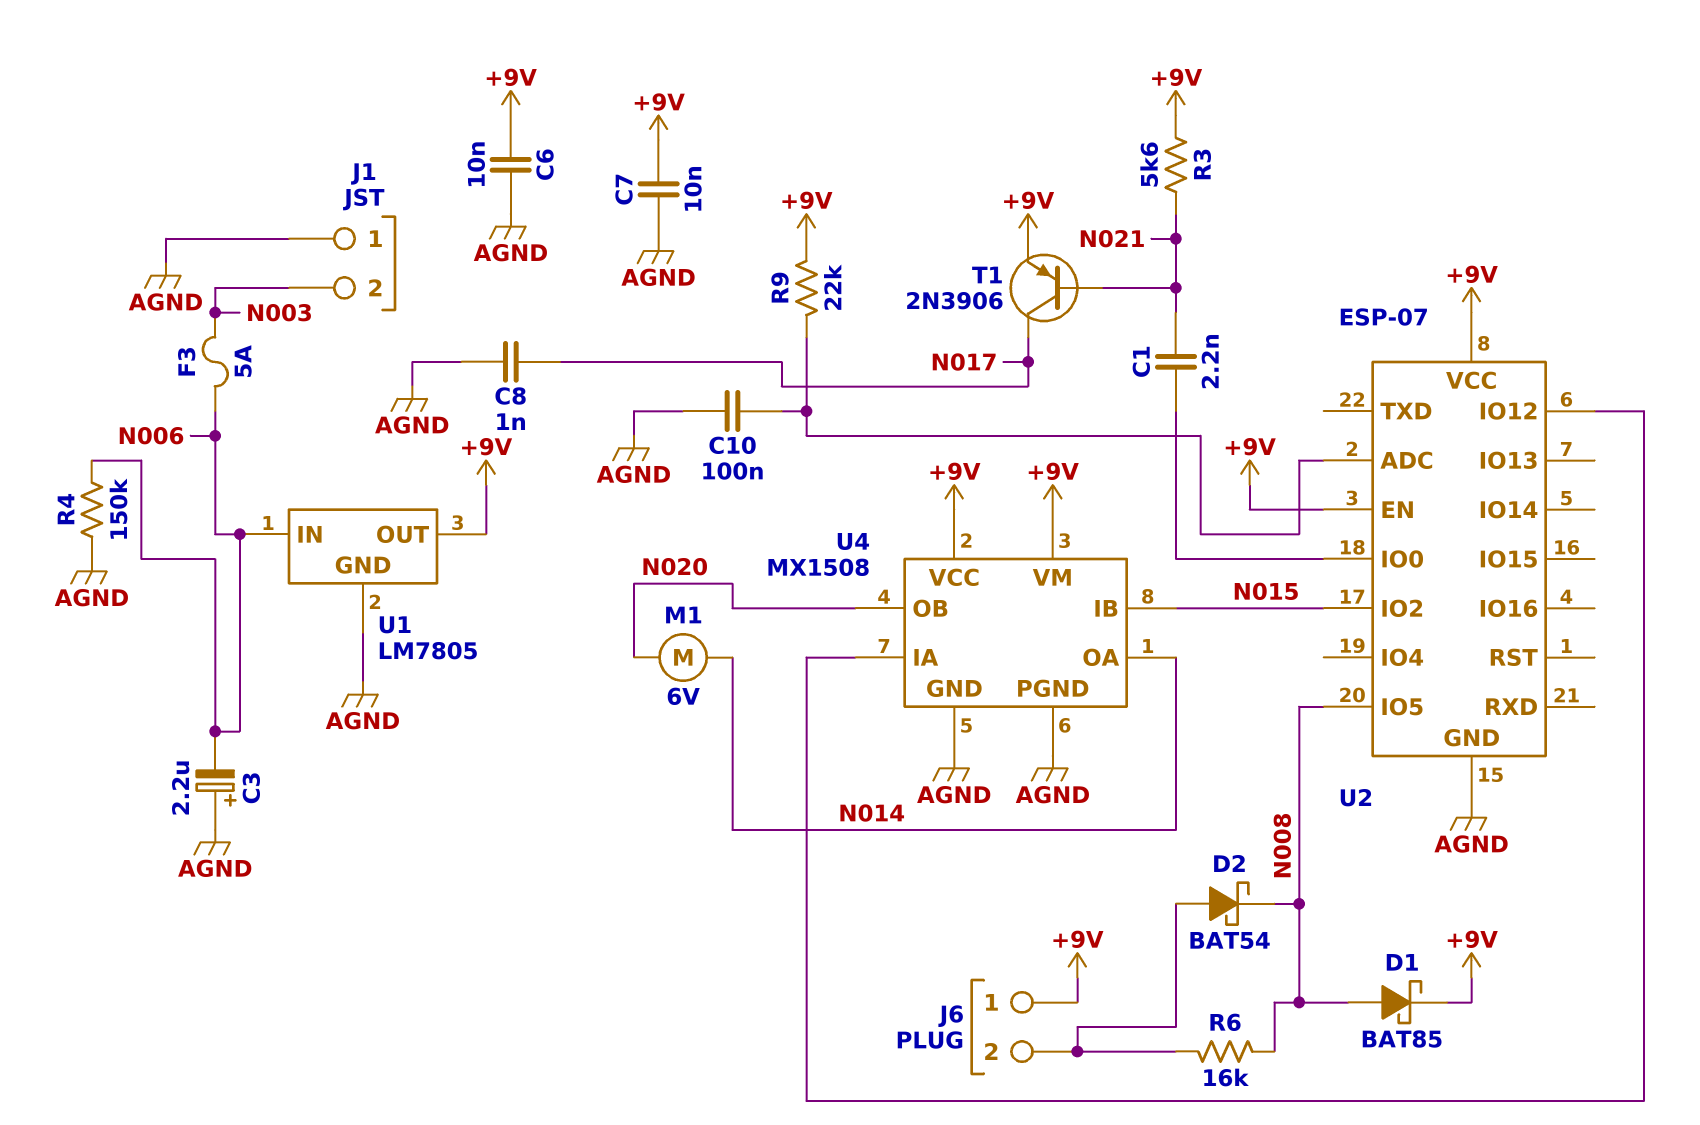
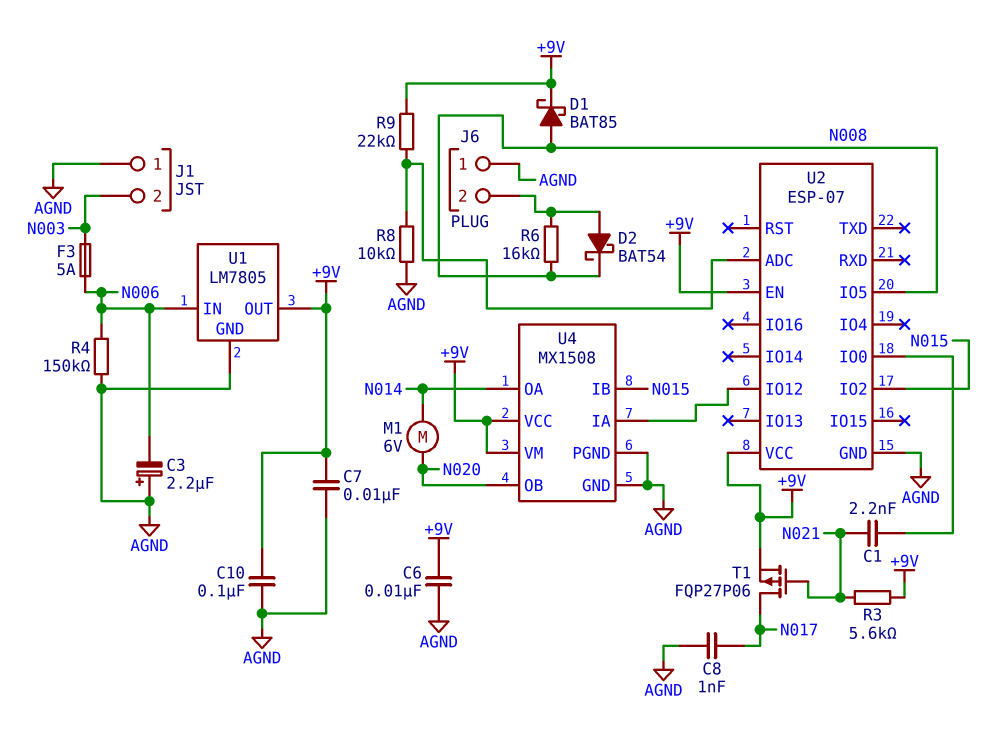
C10: 100nF (AGND, U2/ADC) -> 100nF (+9V, AGND)
J6 pin 1: +9V -> AGND
R8: none -> 10k (AGND, U2/ADC)
T1: PNP 2N3906 (B N021, C N017, E +9V) -> PMOS FQP27P06 (G N021, D N017, S +9V)

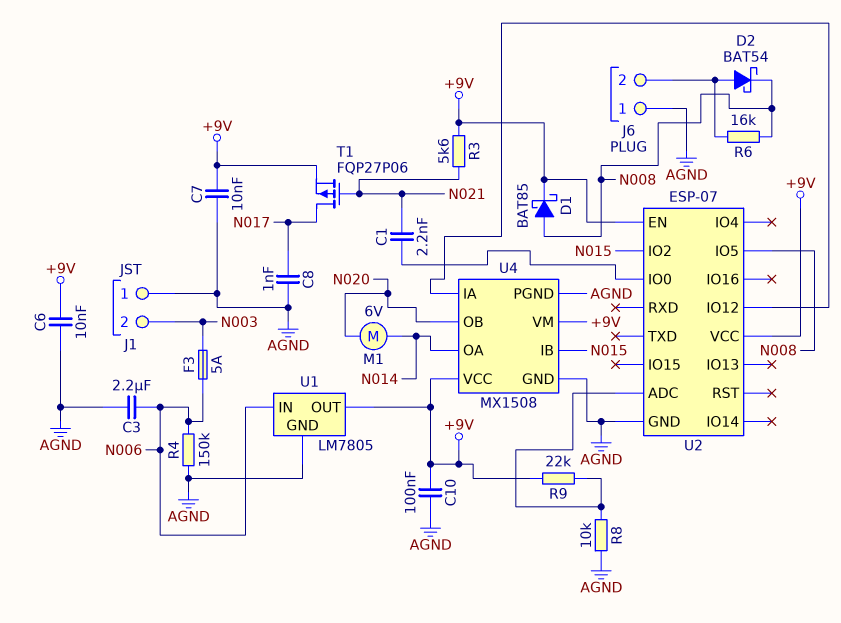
C3: 2.2uF (plus AGND, minus N006) -> 2.2uF (AGND, N006)

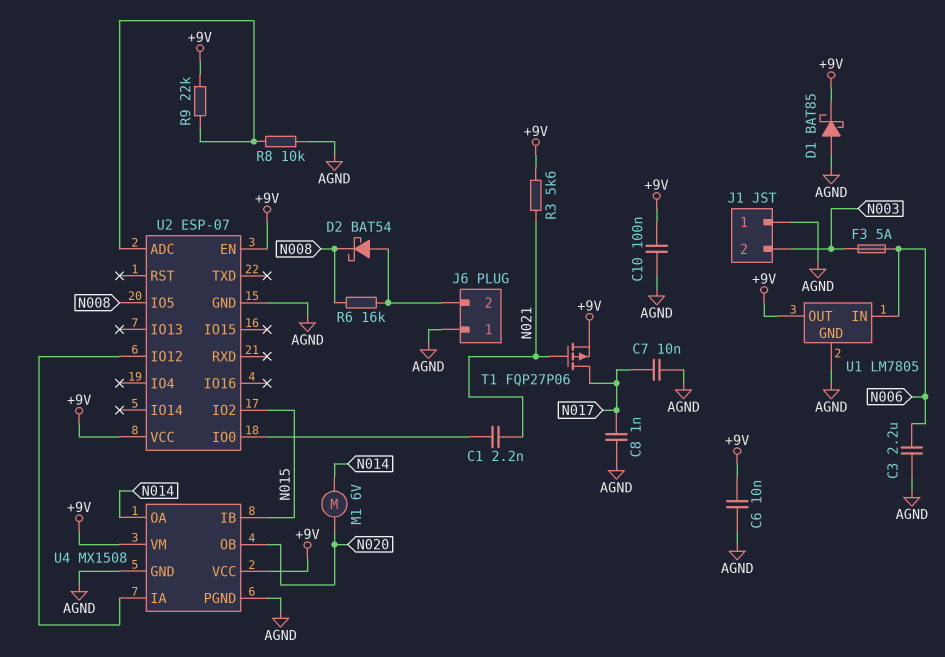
C7: 10nF (+9V, AGND) -> 10nF (AGND, N017)
D1: schottky BAT85 (A N008, K +9V) -> schottky BAT85 (A AGND, K +9V)
R4: 150k (AGND, N006) -> none

